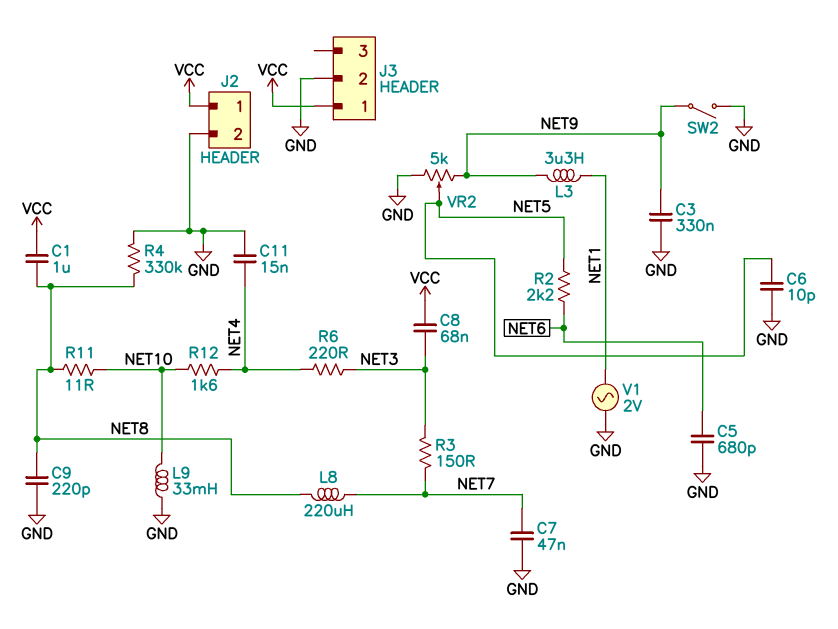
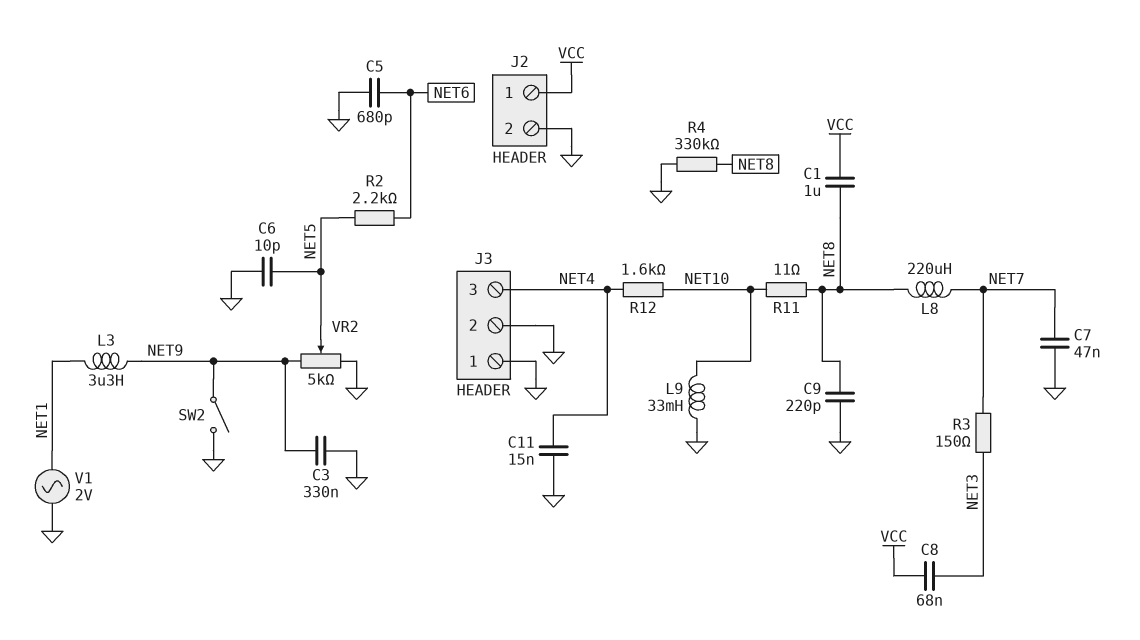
J3 pin 1: VCC -> GND
J3 pin 3: none -> NET4
R6: 220 (NET3, NET4) -> none

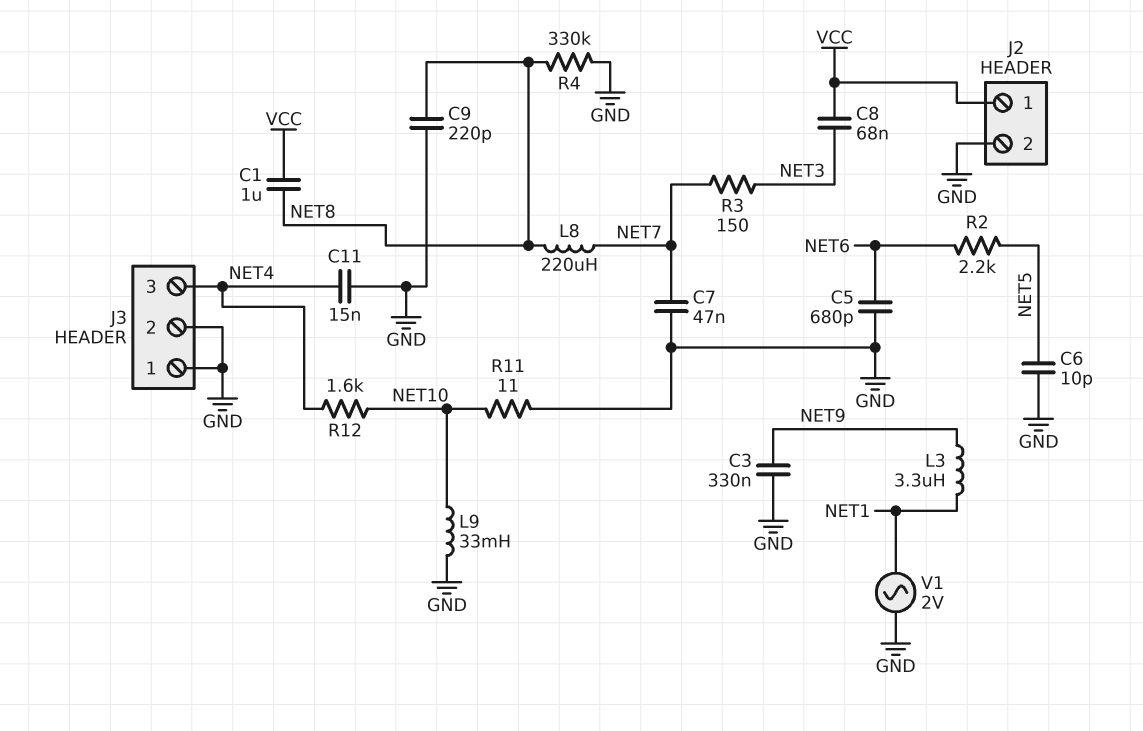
R11: 11 (NET8, NET10) -> 11 (GND, NET10)
SW2: switch (GND, NET9) -> none
VR2: 5k (GND, NET9, wiper NET5) -> none

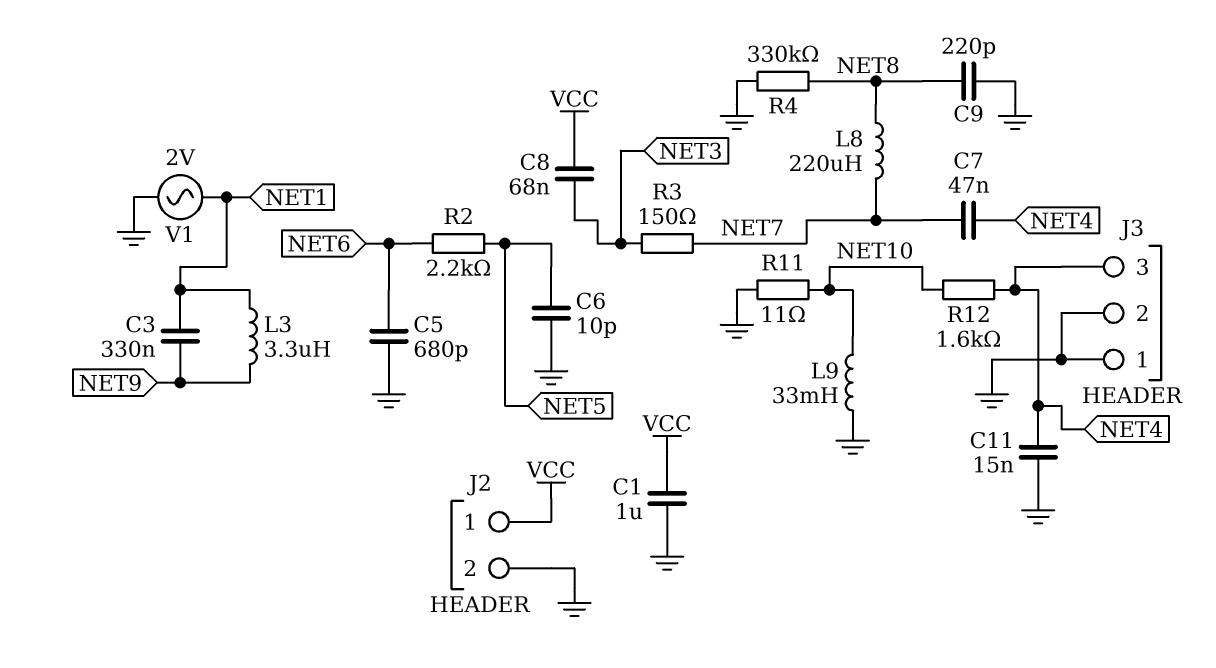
C1: 1uF (NET8, VCC) -> 1uF (GND, VCC)
C3: 330nF (GND, NET9) -> 330nF (NET1, NET9)
C7: 47nF (GND, NET7) -> 47nF (NET4, NET7)

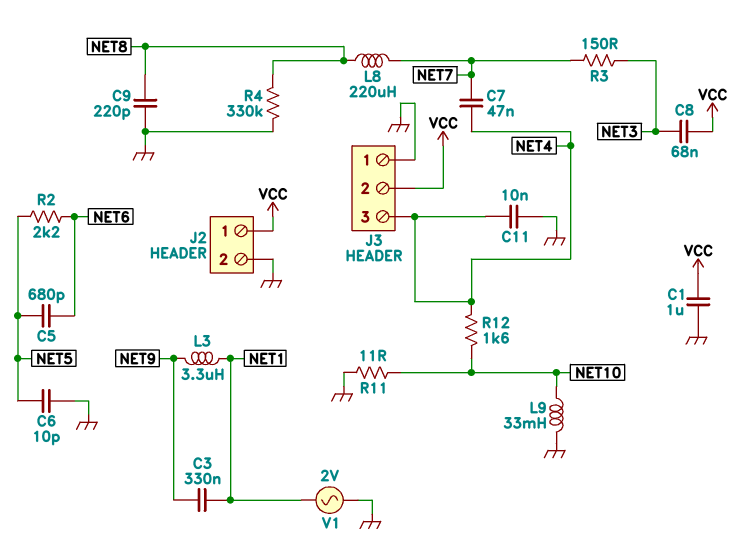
C5: 680pF (GND, NET6) -> 680pF (NET5, NET6)
C11: 15nF (GND, NET4) -> 10nF (GND, NET4)
J3 pin 2: GND -> VCC

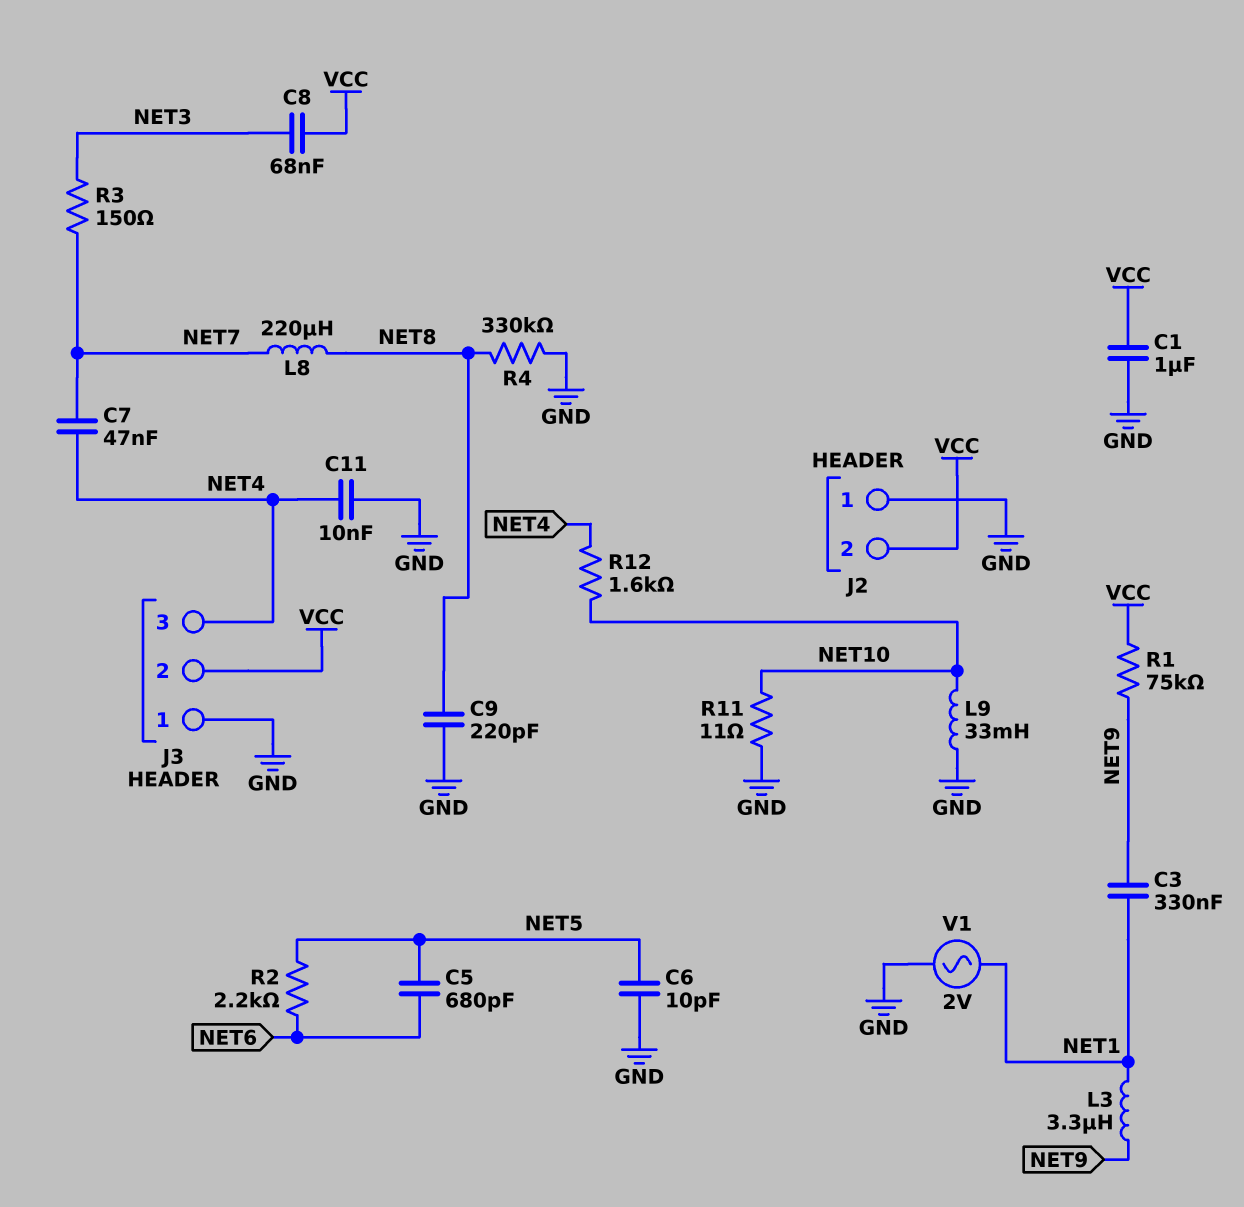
J2 pin 1: VCC -> GND
J2 pin 2: GND -> VCC
R1: none -> 75k (NET9, VCC)

